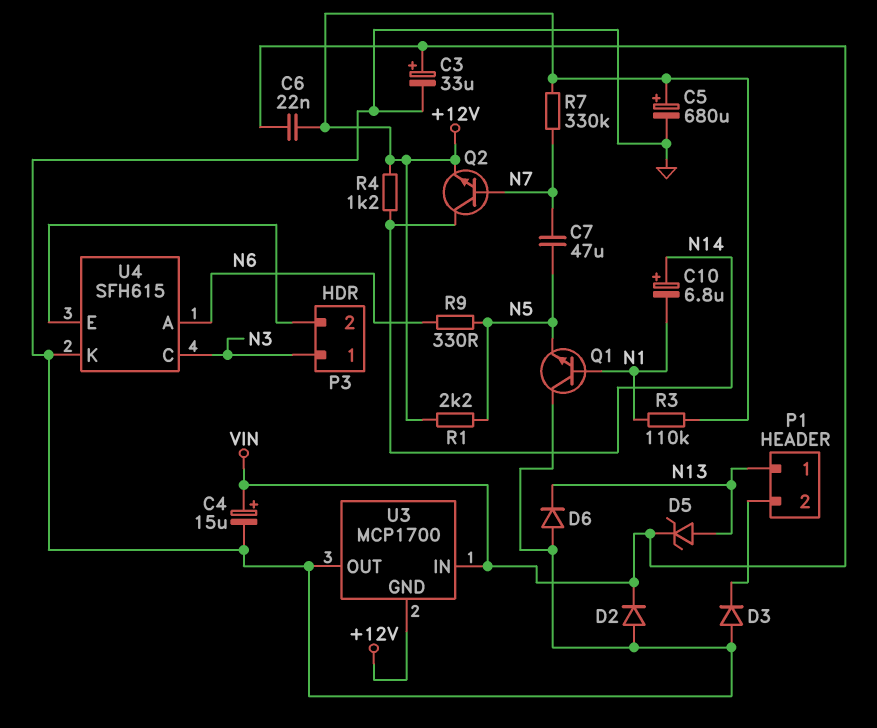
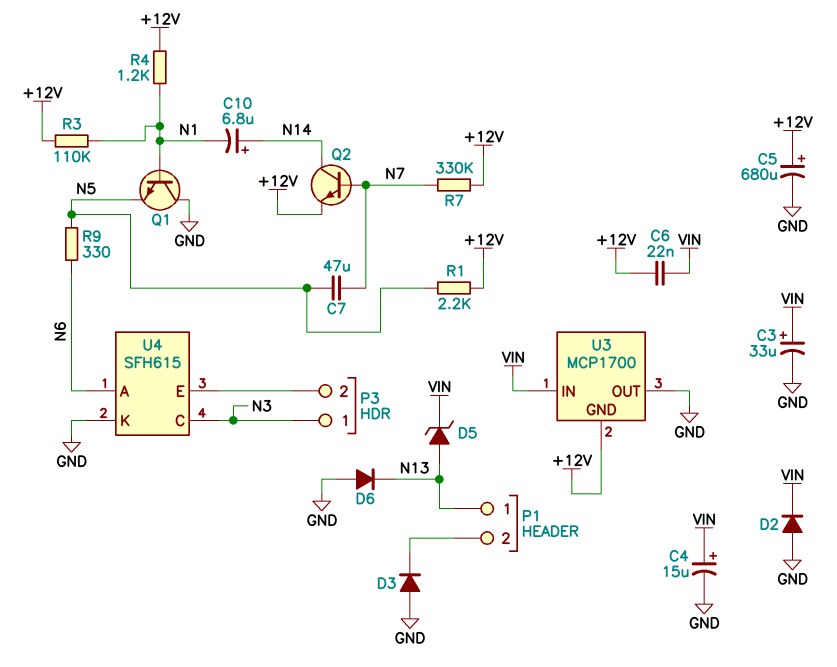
R4: 1.2k (+12V, N14) -> 1.2k (+12V, N1)

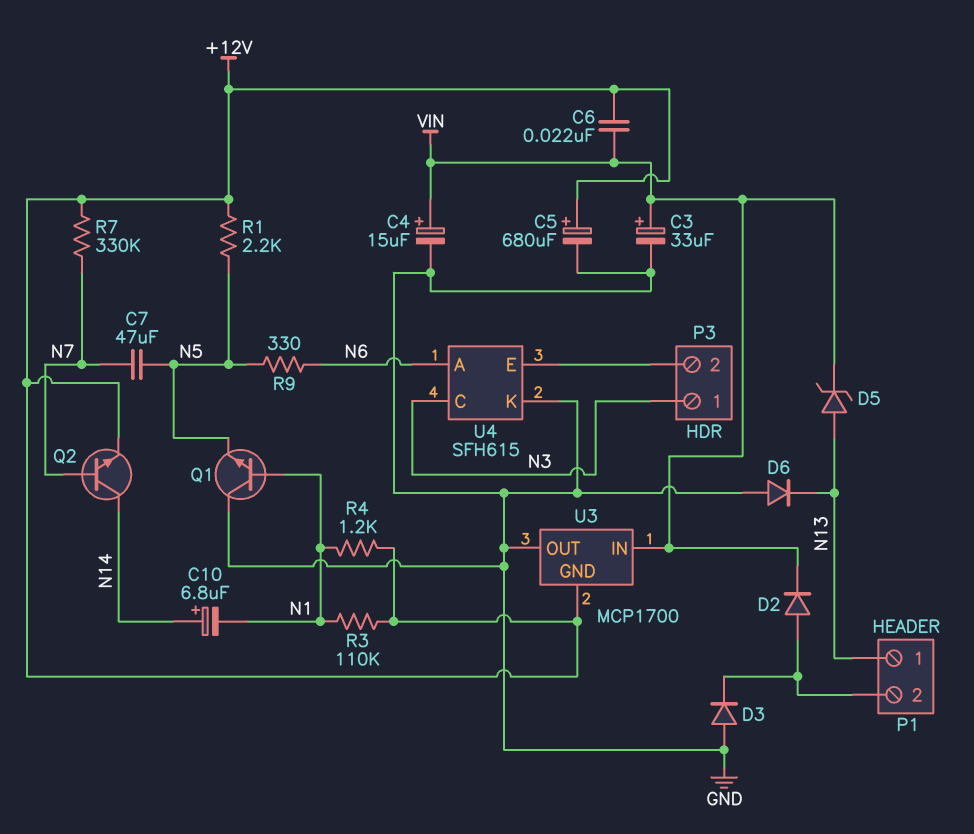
D2: diode (A GND, K VIN) -> diode (A P1/2, K VIN)

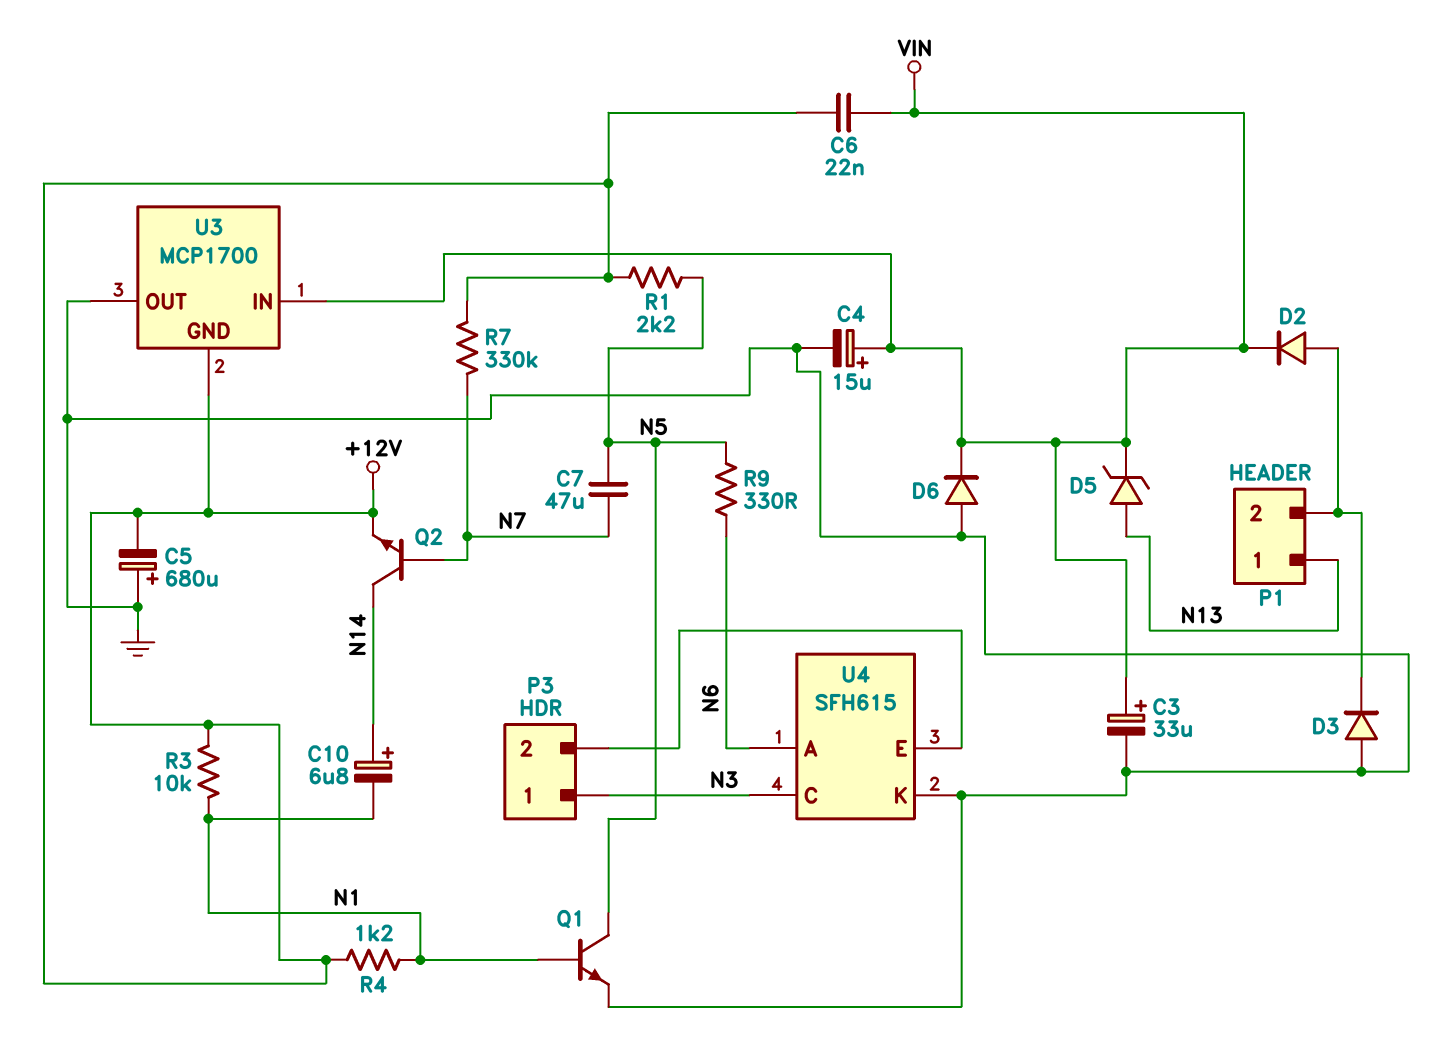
C5: 680uF (plus +12V, minus GND) -> 680uF (plus GND, minus +12V)
D6: diode (A GND, K N13) -> diode (A GND, K VIN)
Q1: NPN (B N1, C GND, E N5) -> NPN (B N1, C N5, E GND)
R3: 110k (+12V, N1) -> 10k (+12V, N1)

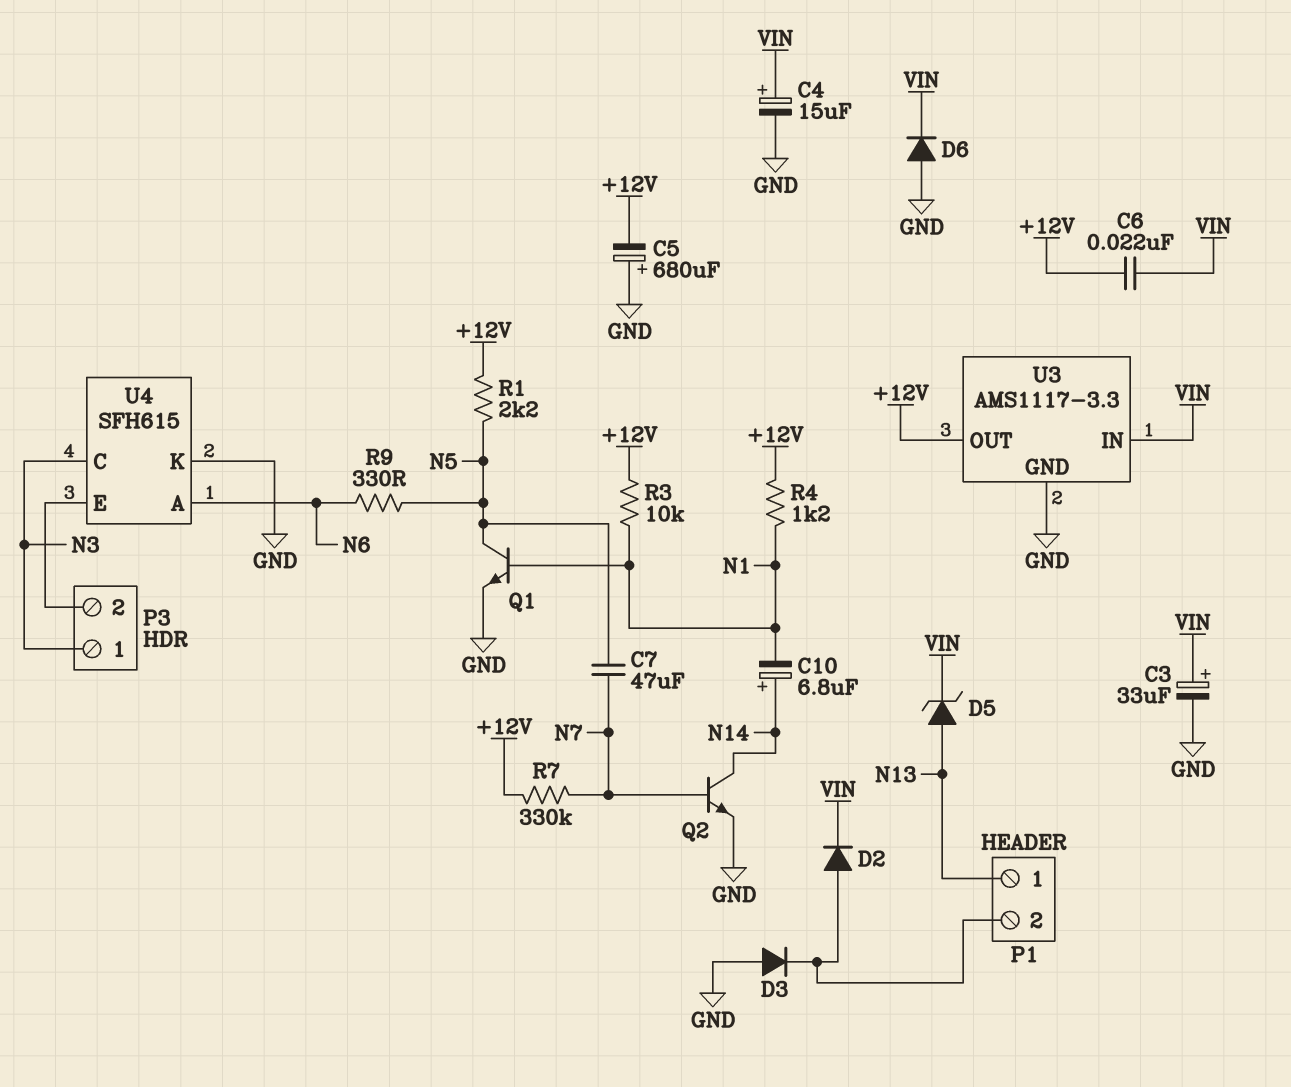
Q2: NPN (B N7, C N14, E +12V) -> NPN (B N7, C N14, E GND)
U3: MCP1700 -> AMS1117-3.3
U3 pin GND: +12V -> GND
U3 pin OUT: GND -> +12V

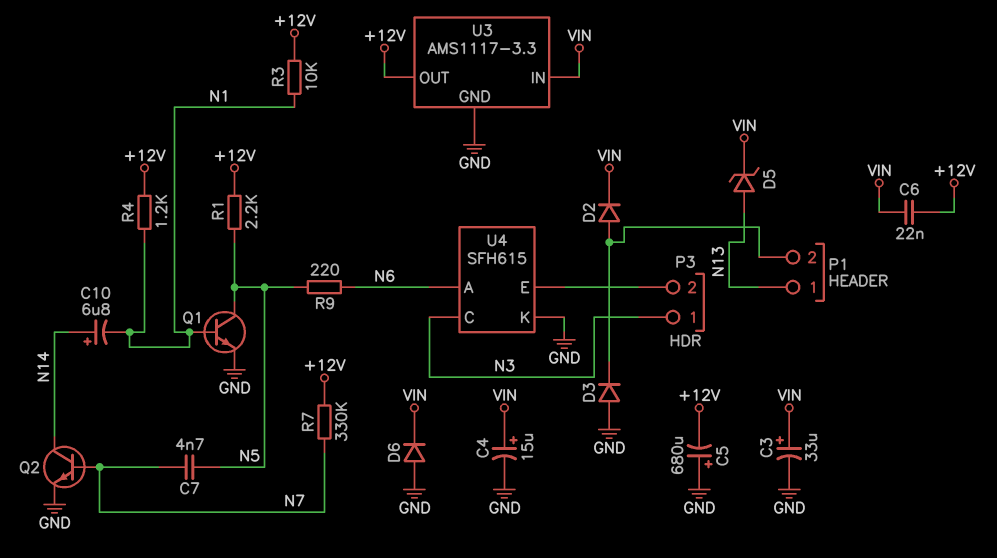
C7: 47uF (N5, N7) -> 4.7nF (N5, N7)
R9: 330 (N5, N6) -> 220 (N5, N6)

